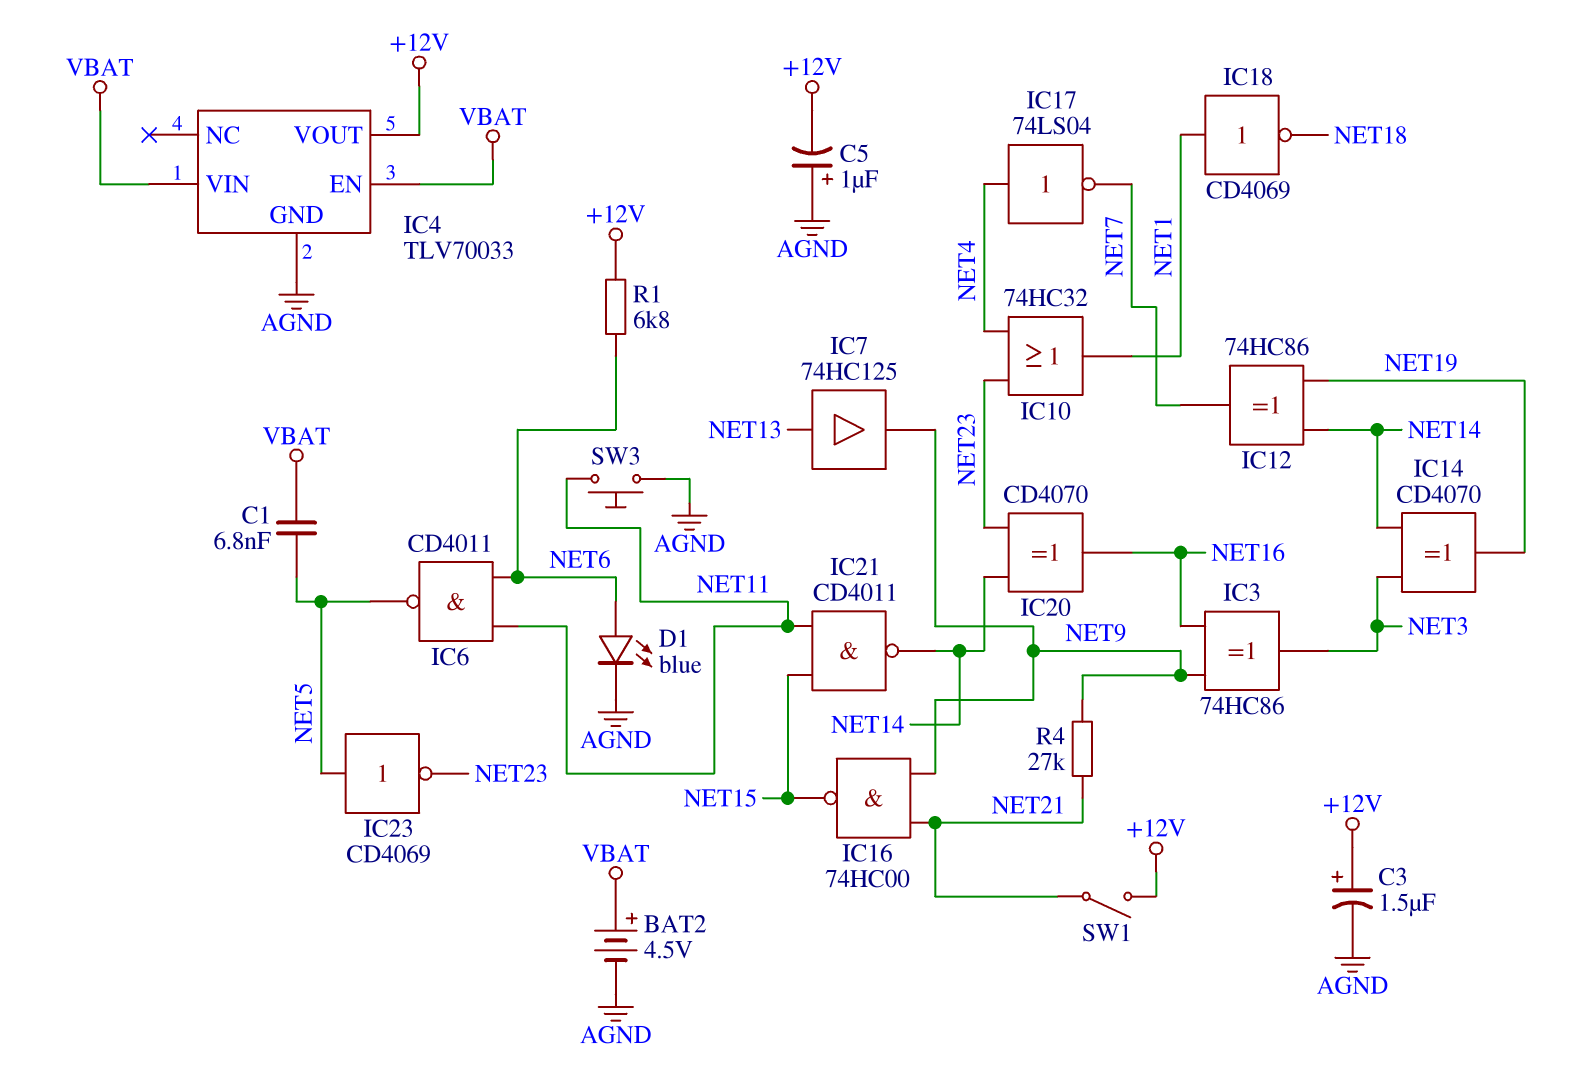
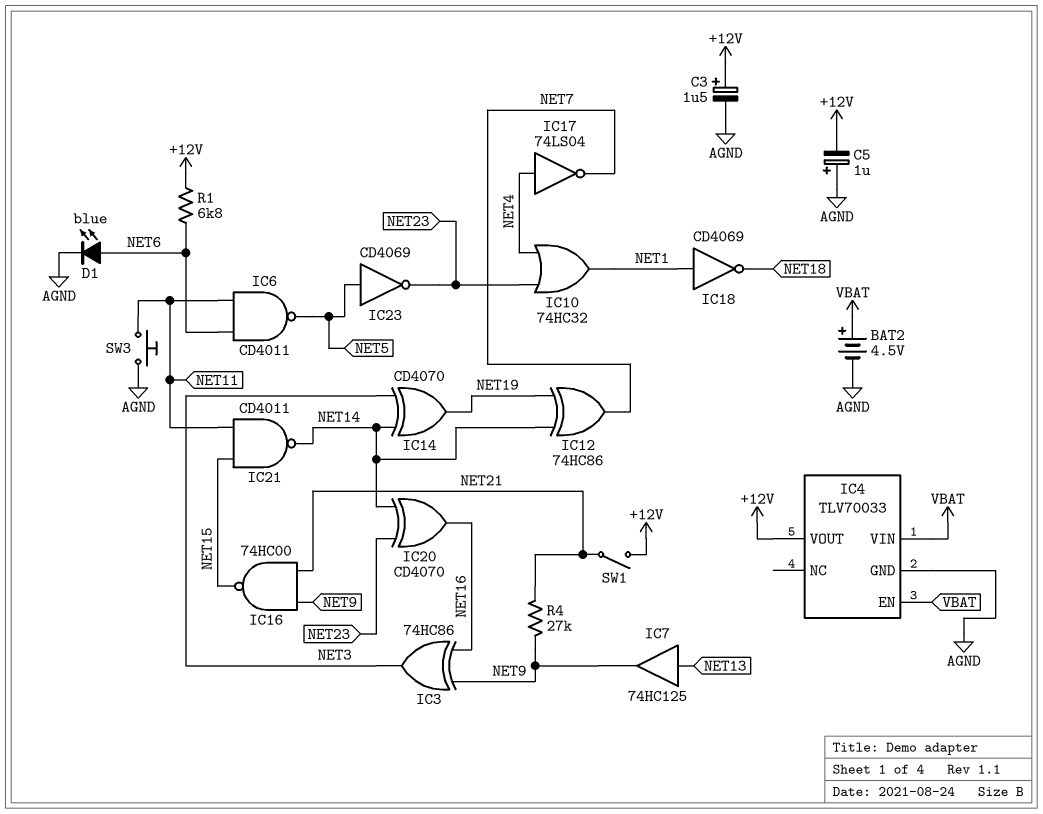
C1: 6.8nF (NET5, VBAT) -> none

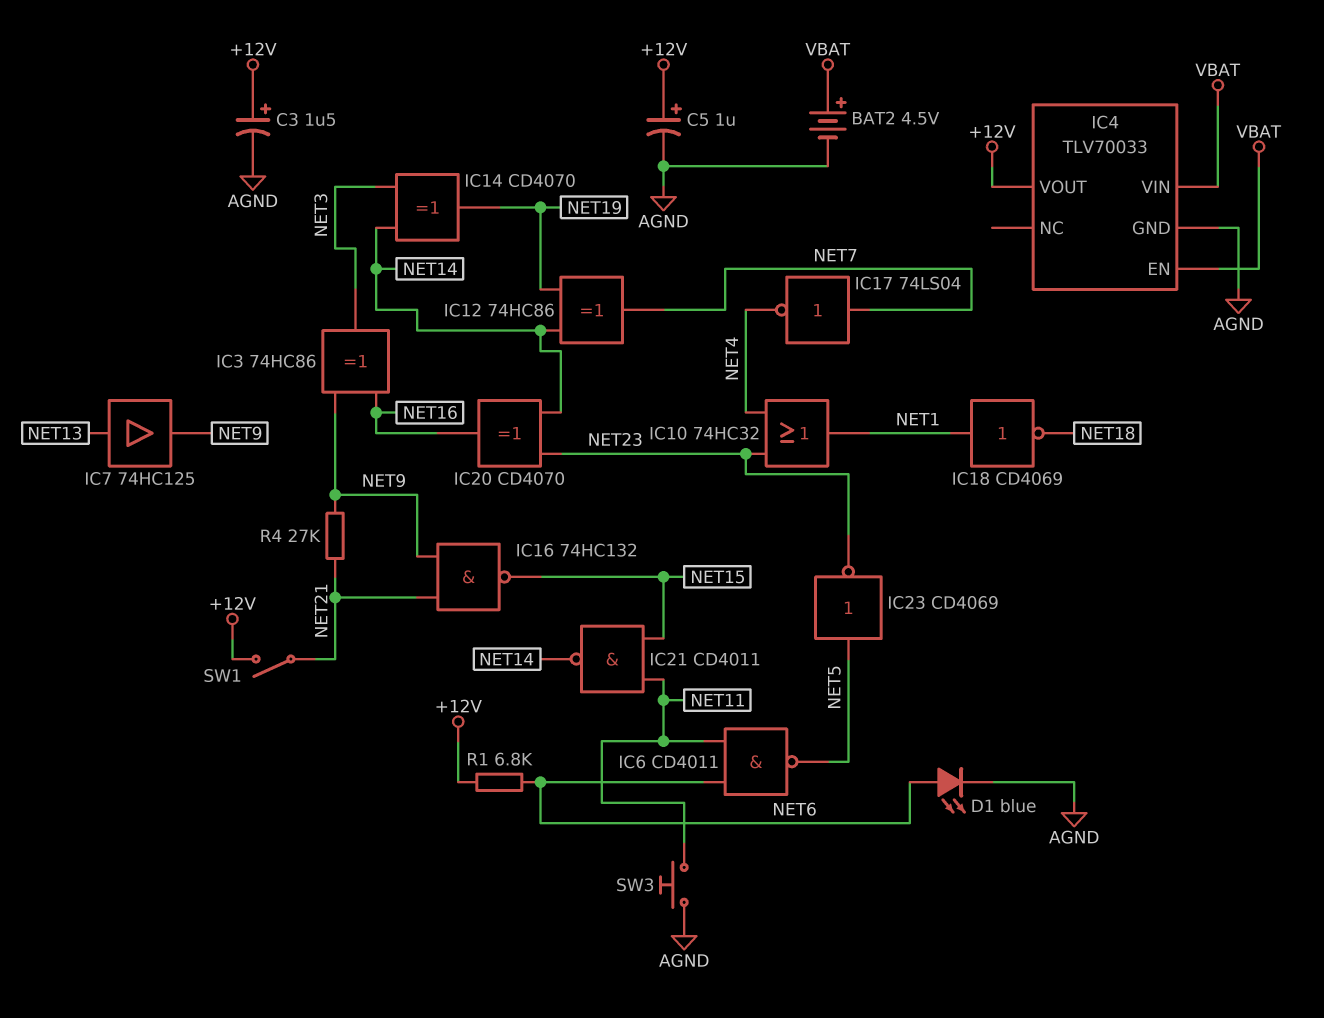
C5: 1uF (plus AGND, minus +12V) -> 1uF (plus +12V, minus AGND)
IC16: NAND 74HC00 (in NET9, in NET21, out NET15) -> NAND 74HC132 (in NET9, in NET21, out NET15)
IC17: NOT 74LS04 (in NET4, out NET7) -> NOT 74LS04 (in NET7, out NET4)

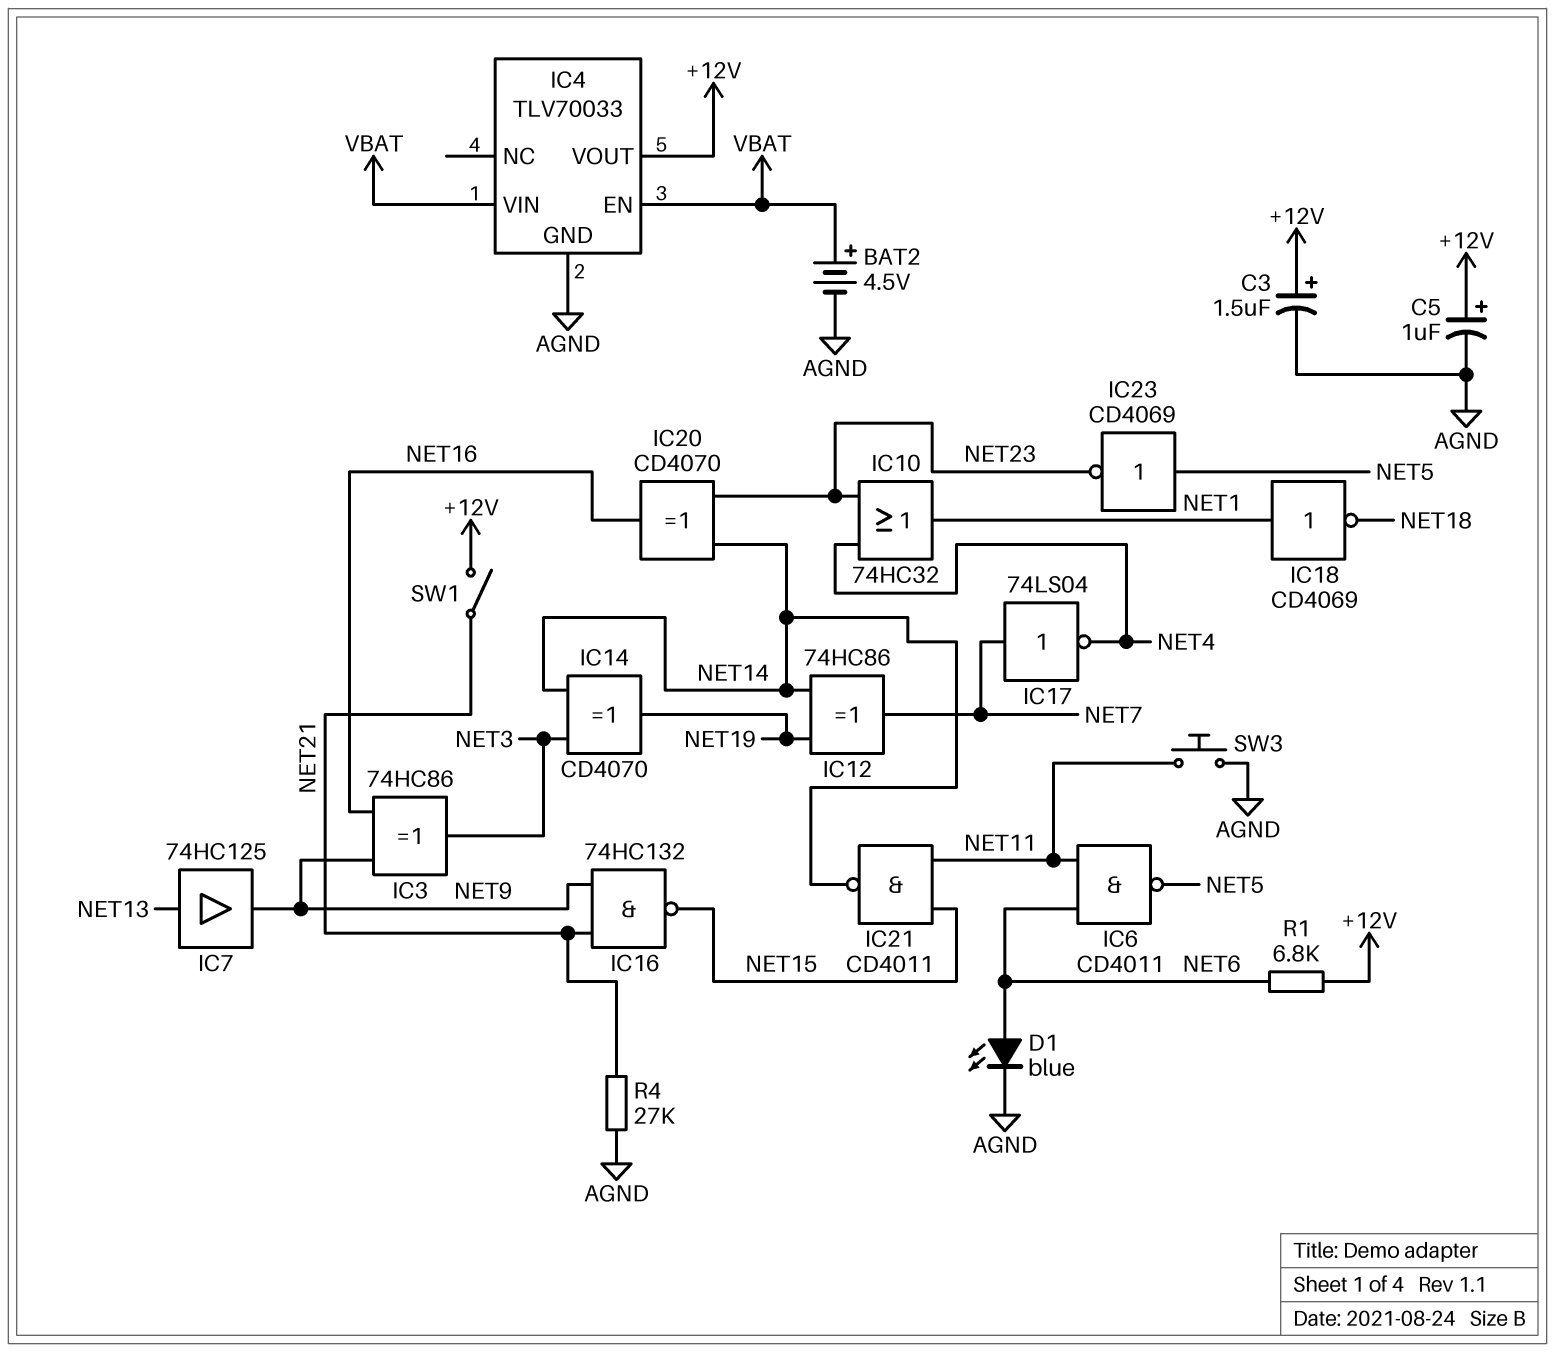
R4: 27k (NET9, NET21) -> 27k (AGND, NET21)

